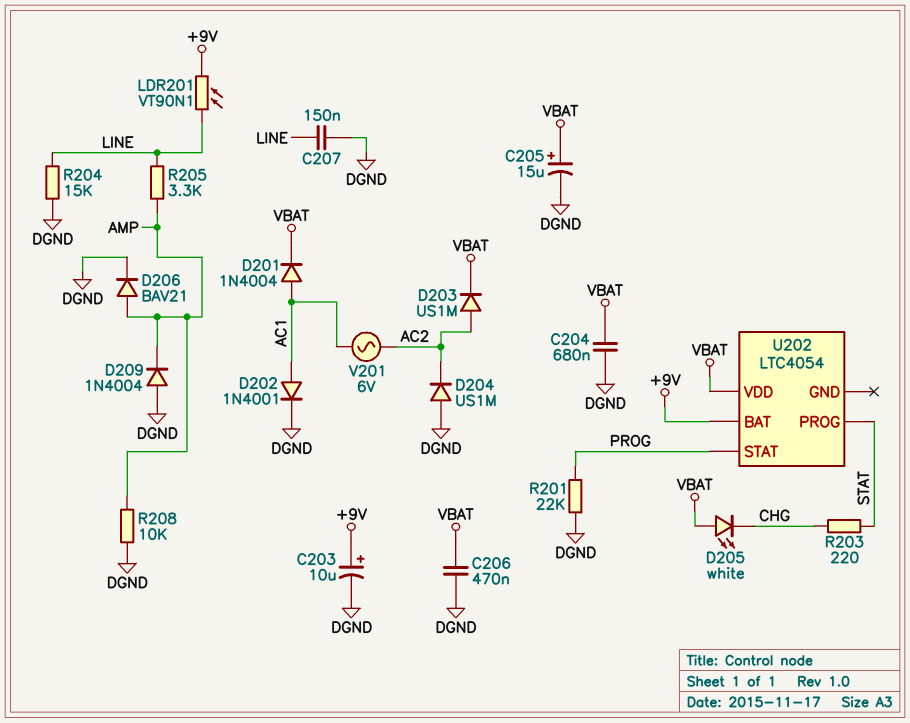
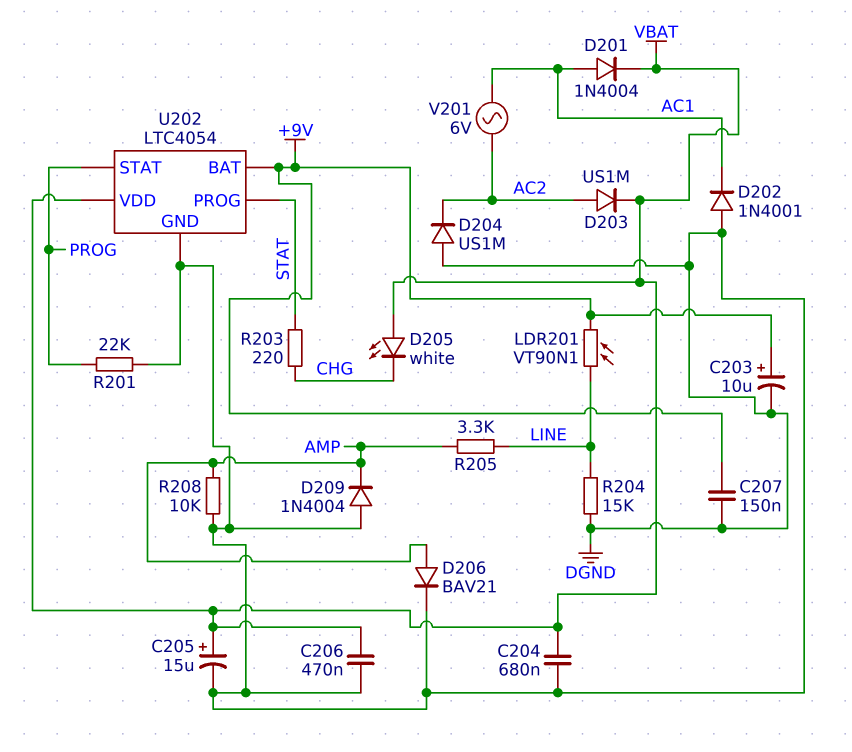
C207: 150nF (DGND, LINE) -> 150nF (+9V, DGND)
D202: diode 1N4001 (A AC1, K DGND) -> diode 1N4001 (A DGND, K AC1)
U202 pin GND: none -> DGND

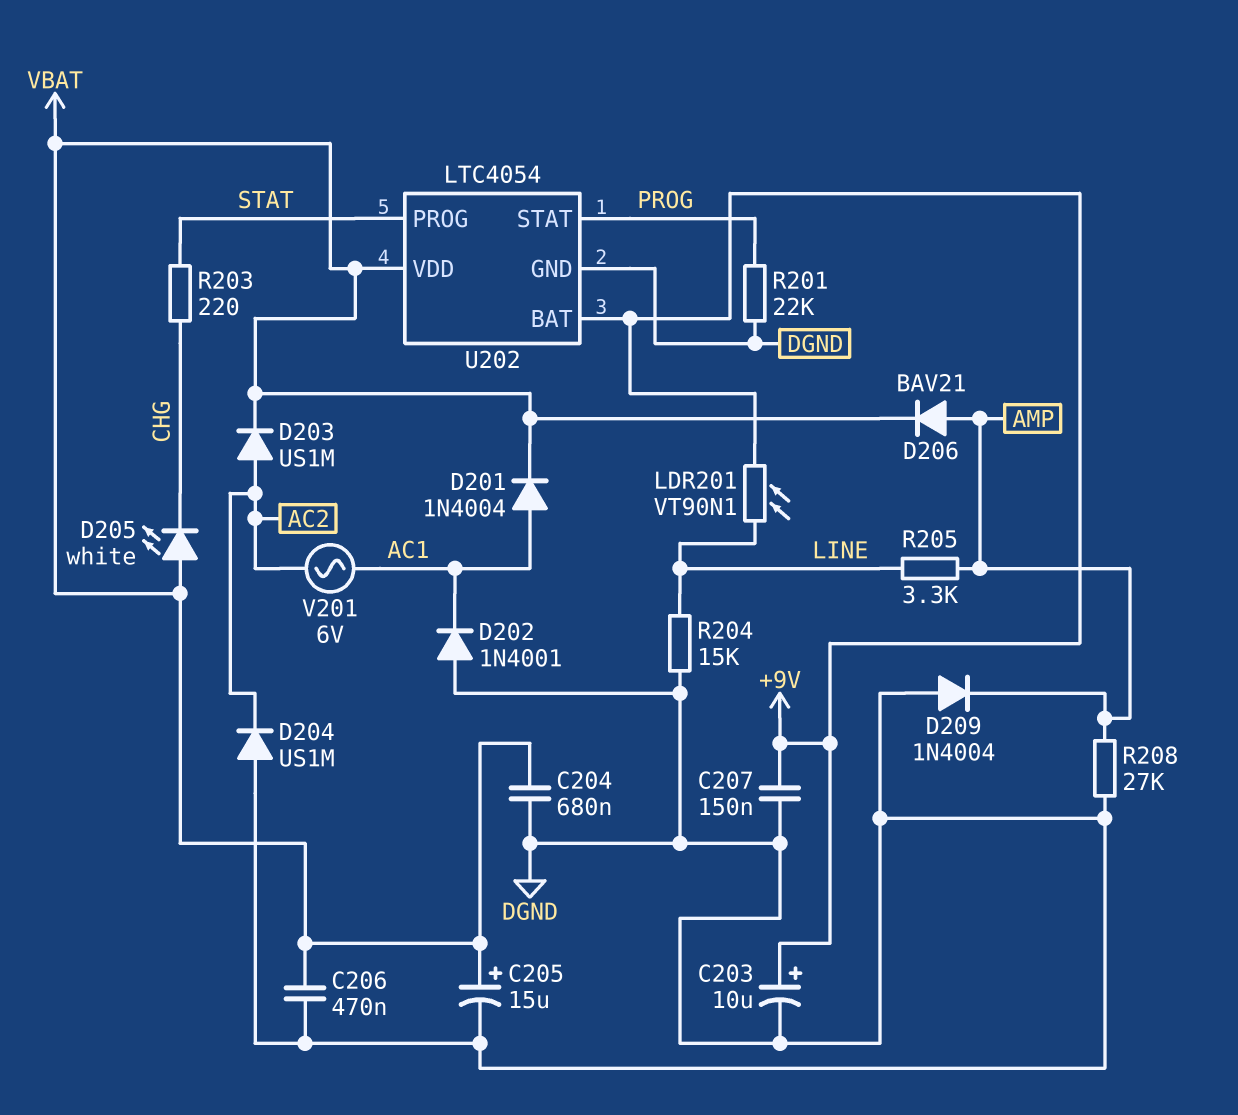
D206: diode BAV21 (A AMP, K DGND) -> diode BAV21 (A AMP, K VBAT)
R208: 10k (AMP, DGND) -> 27k (AMP, DGND)

